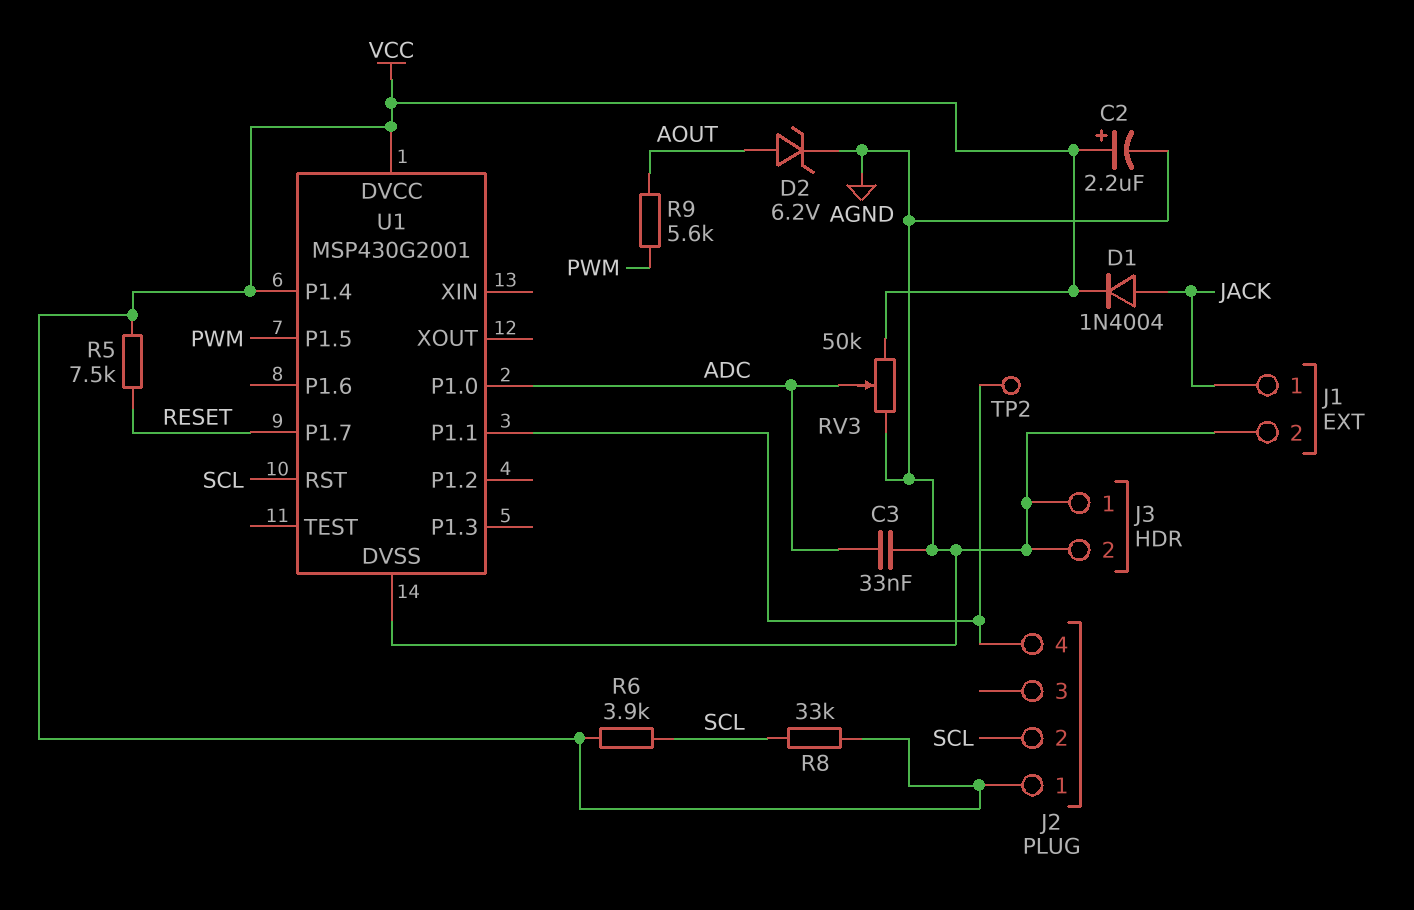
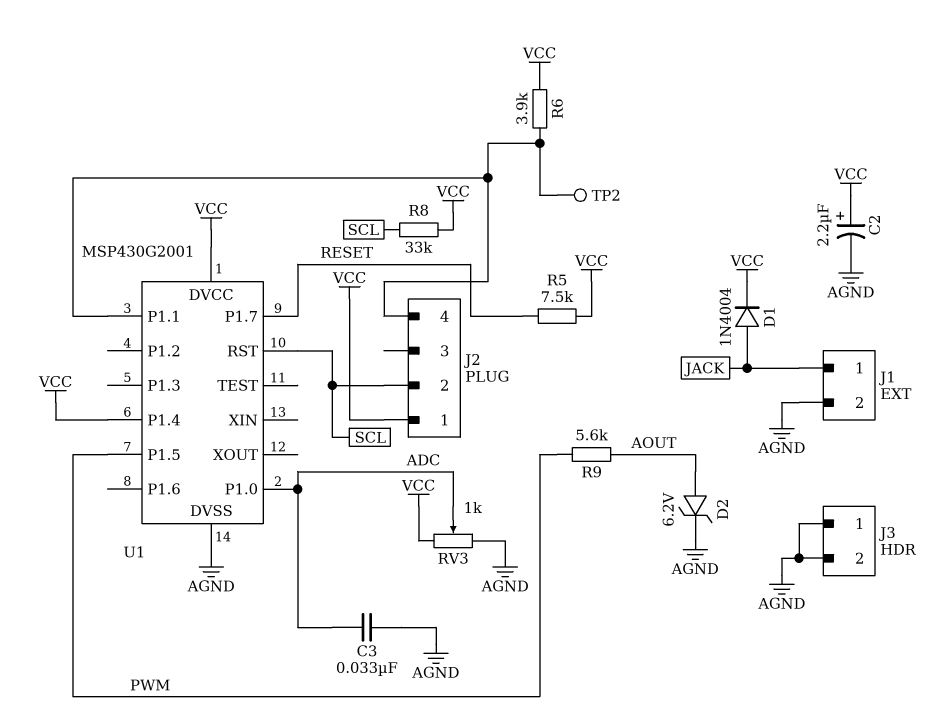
R6: 3.9k (SCL, VCC) -> 3.9k (J2/4, VCC)
RV3: 50k (AGND, VCC, wiper ADC) -> 1k (AGND, VCC, wiper ADC)

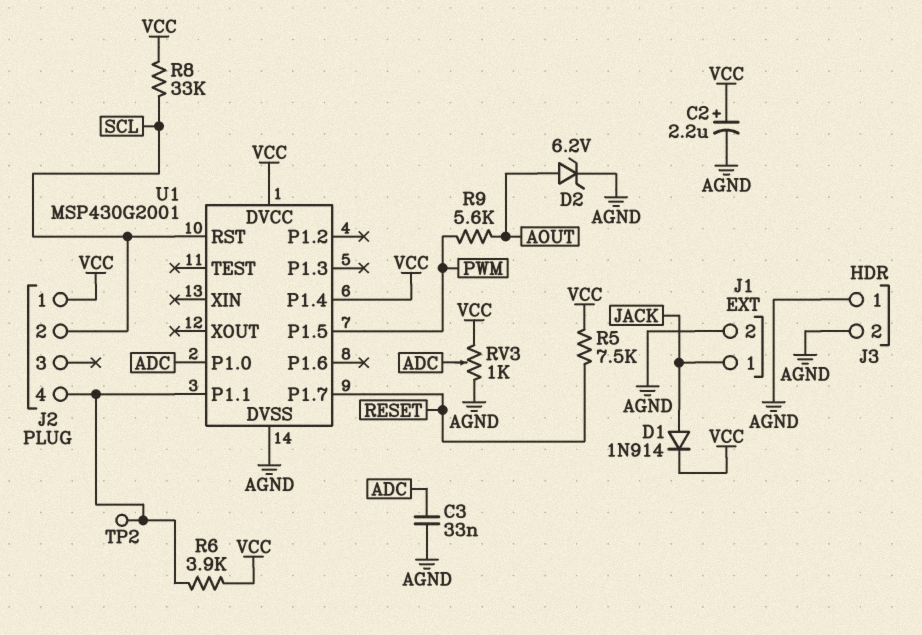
D1: diode 1N4004 (A JACK, K VCC) -> diode 1N914 (A JACK, K VCC)

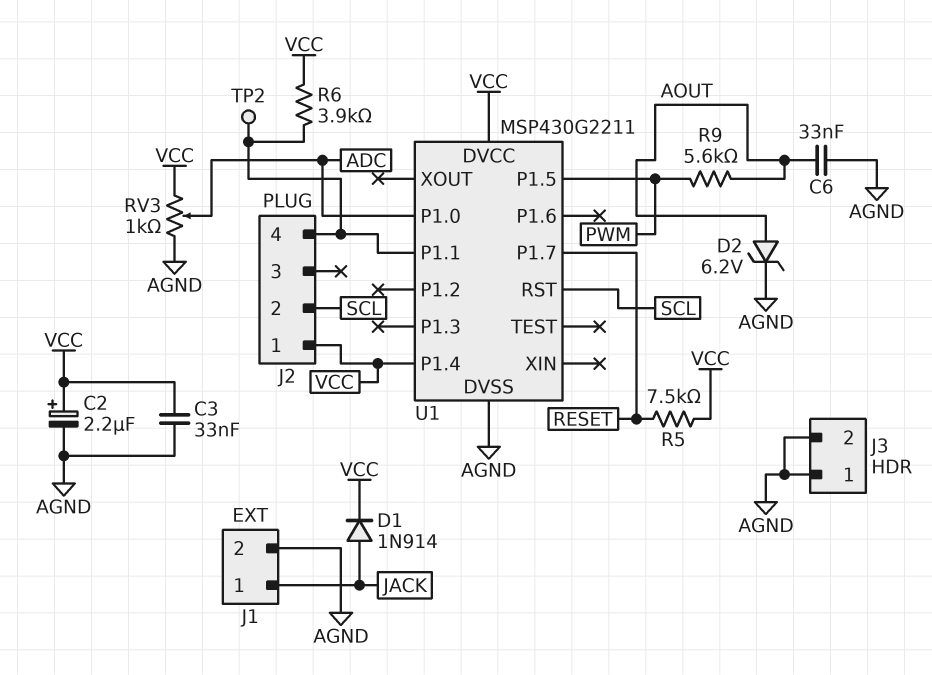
C3: 33nF (ADC, AGND) -> 33nF (AGND, VCC)
C6: none -> 33nF (AGND, AOUT)
R8: 33k (SCL, VCC) -> none
U1: MSP430G2001 -> MSP430G2211

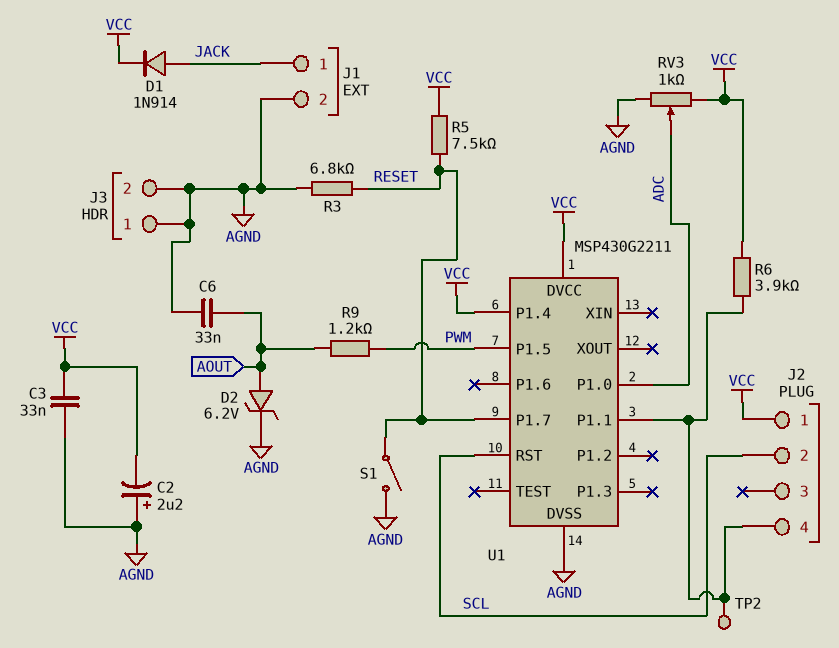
C2: 2.2uF (plus VCC, minus AGND) -> 2.2uF (plus AGND, minus VCC)
R3: none -> 6.8k (AGND, RESET)
R9: 5.6k (AOUT, PWM) -> 1.2k (AOUT, PWM)
S1: none -> switch (AGND, RESET)

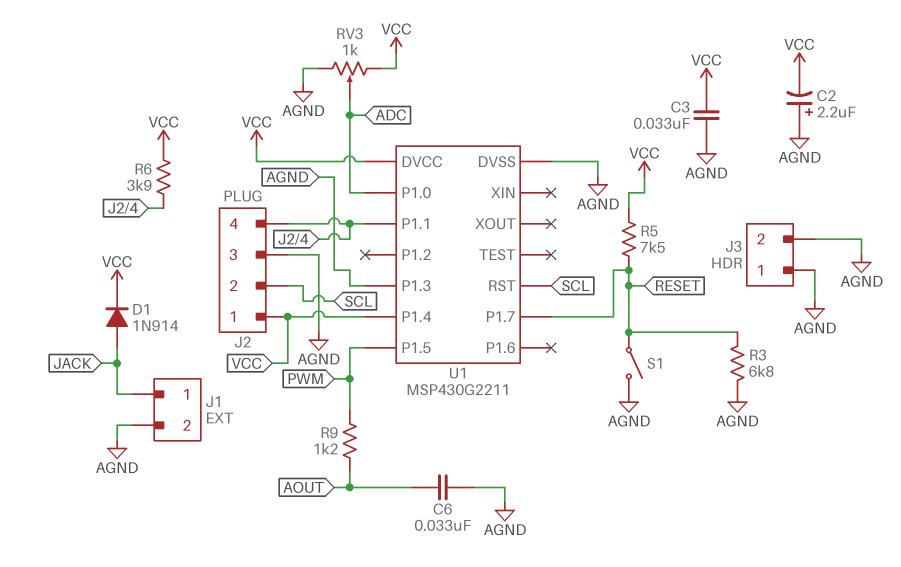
D2: zener 6.2V (A AOUT, K AGND) -> none
J2 pin 3: none -> AGND
TP2: test point (J2/4) -> none
U1 pin P1.3: none -> AGND

